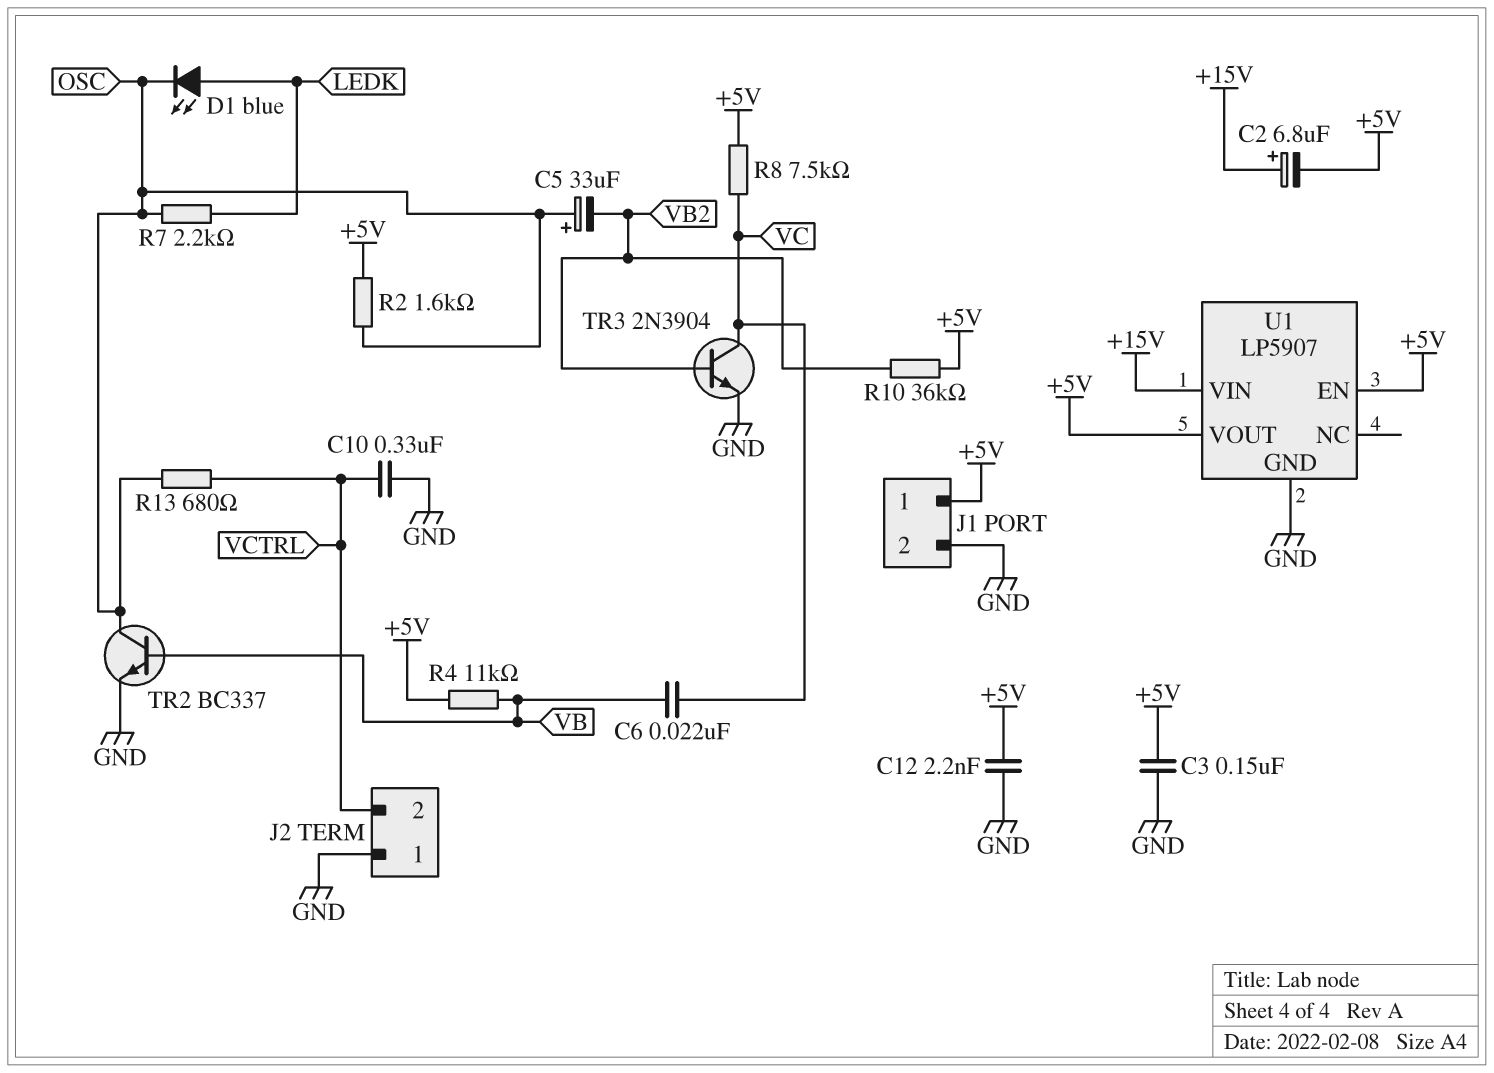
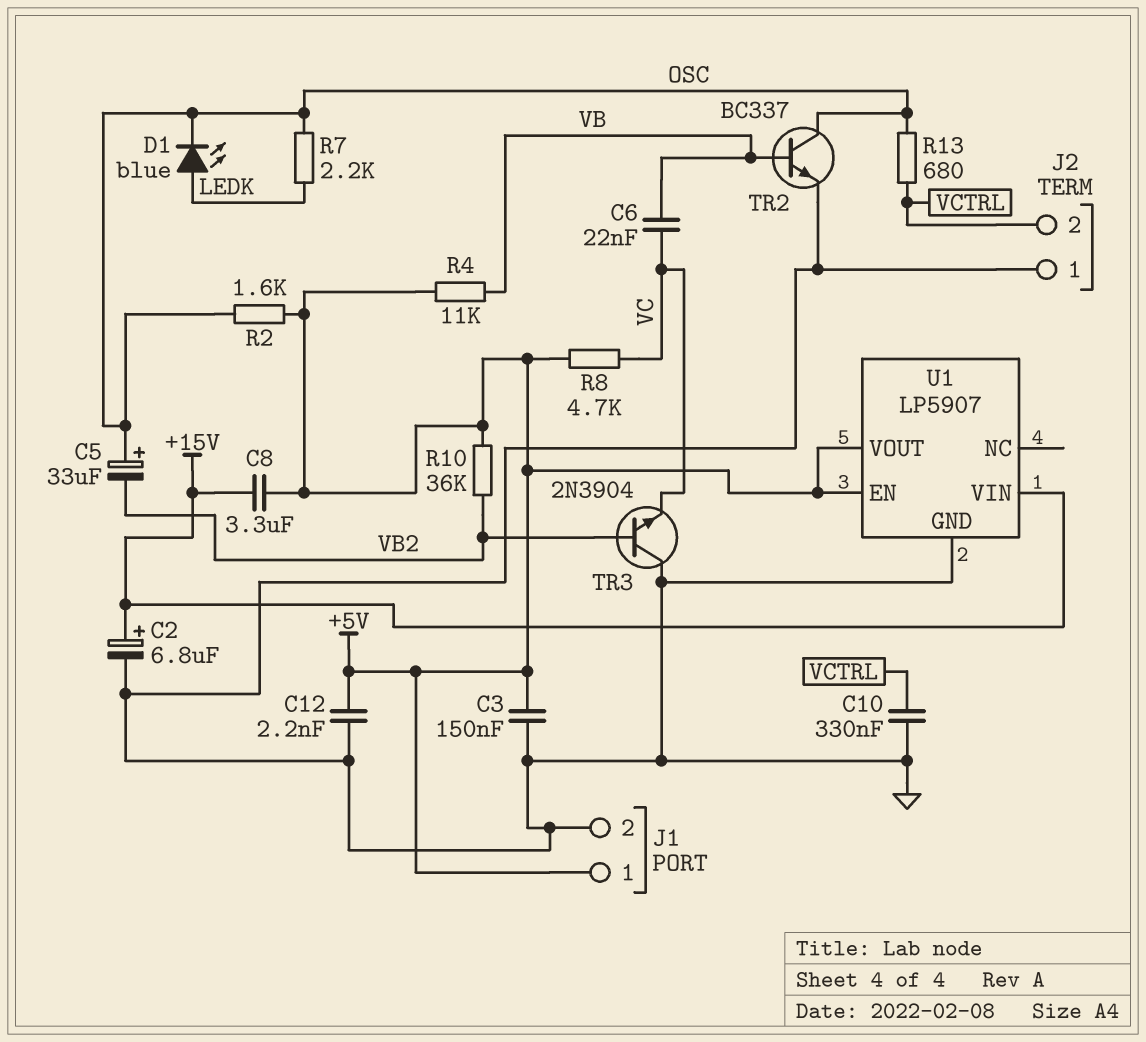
C2: 6.8uF (plus +15V, minus +5V) -> 6.8uF (plus +15V, minus GND)
C8: none -> 3.3uF (+5V, +15V)
R8: 7.5k (+5V, VC) -> 4.7k (+5V, VC)
TR3: NPN 2N3904 (B VB2, C VC, E GND) -> NPN 2N3904 (B VB2, C GND, E VC)

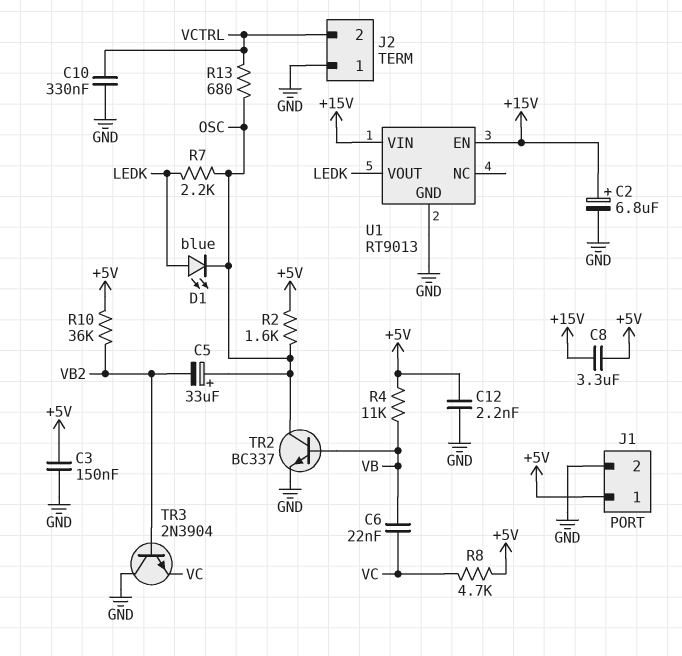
U1: LP5907 -> RT9013
U1 pin EN: +5V -> +15V
U1 pin VOUT: +5V -> LEDK

